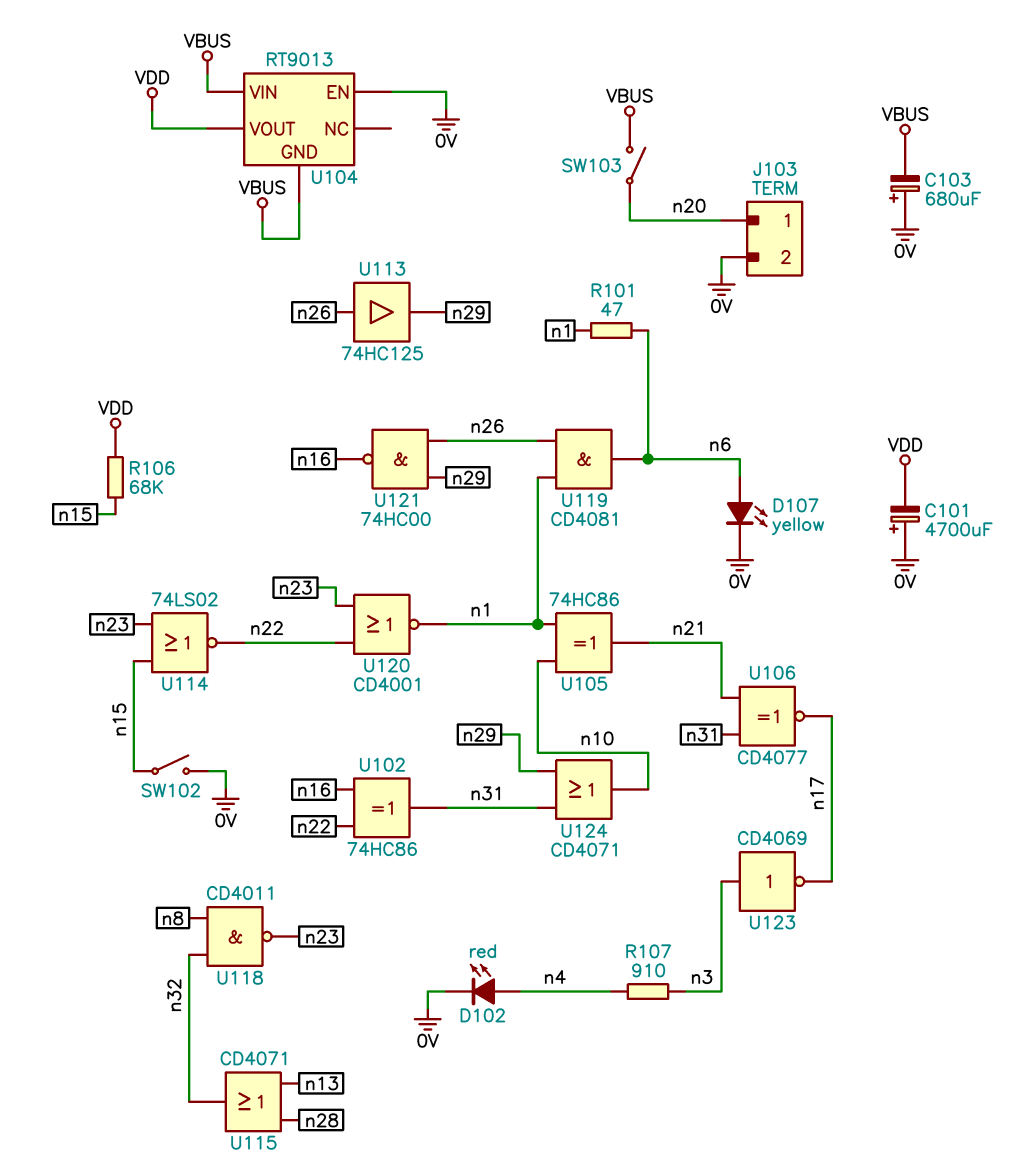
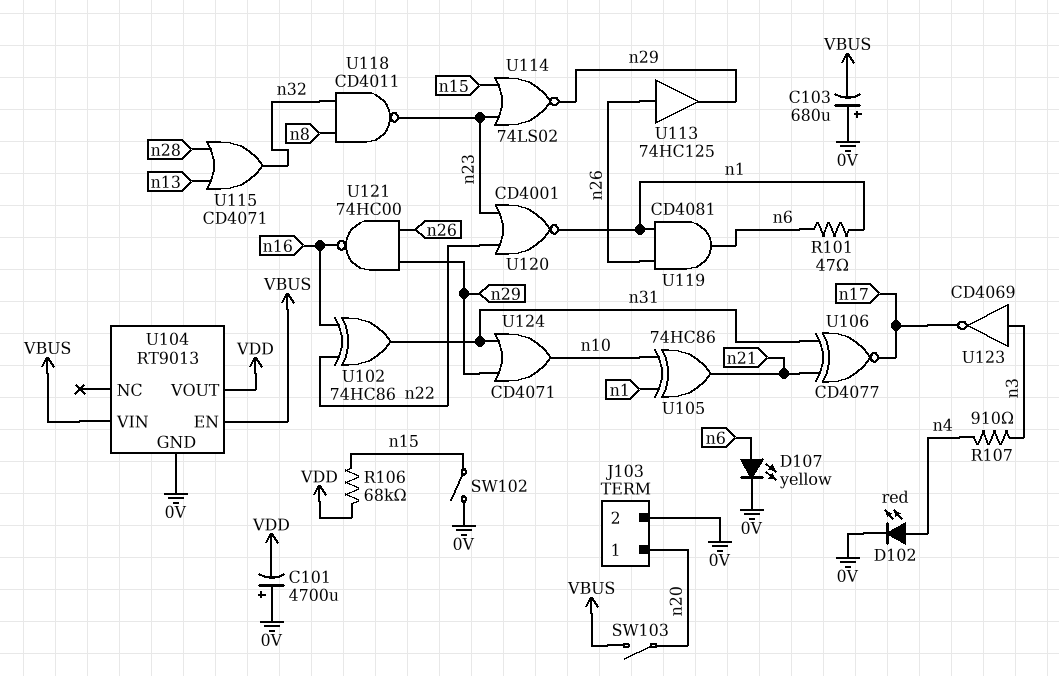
U104 pin EN: 0V -> VBUS
U104 pin GND: VBUS -> 0V
U114: NOR 74LS02 (in n15, in n23, out n22) -> NOR 74LS02 (in n15, in n23, out n29)

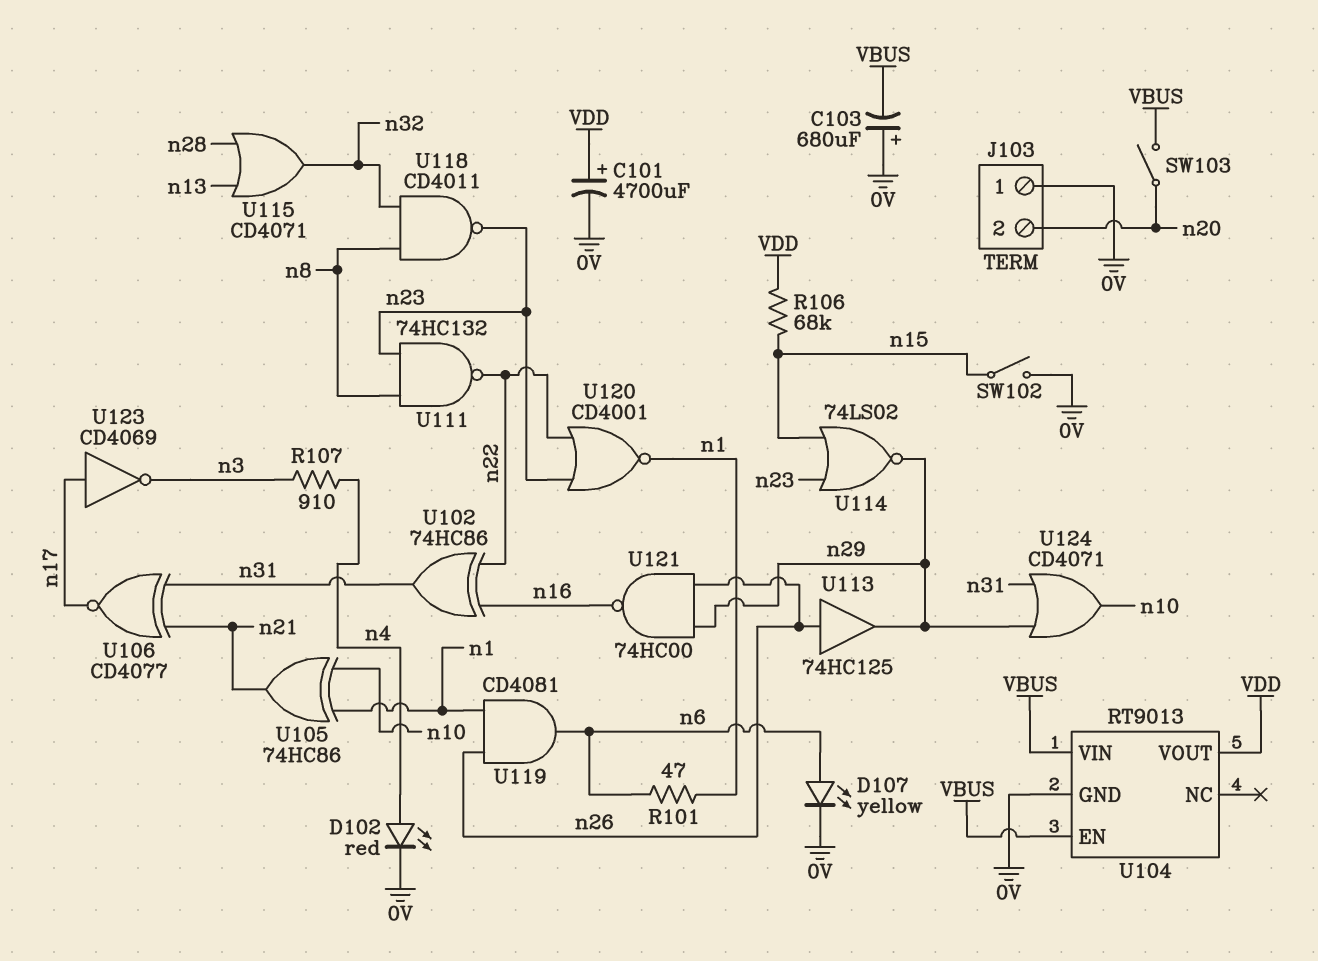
C101: 4700uF (plus 0V, minus VDD) -> 4700uF (plus VDD, minus 0V)
J103 pin 1: n20 -> 0V
J103 pin 2: 0V -> n20
U111: none -> NAND 74HC132 (in n8, in n23, out n22)
U123: NOT CD4069 (in n3, out n17) -> NOT CD4069 (in n17, out n3)

